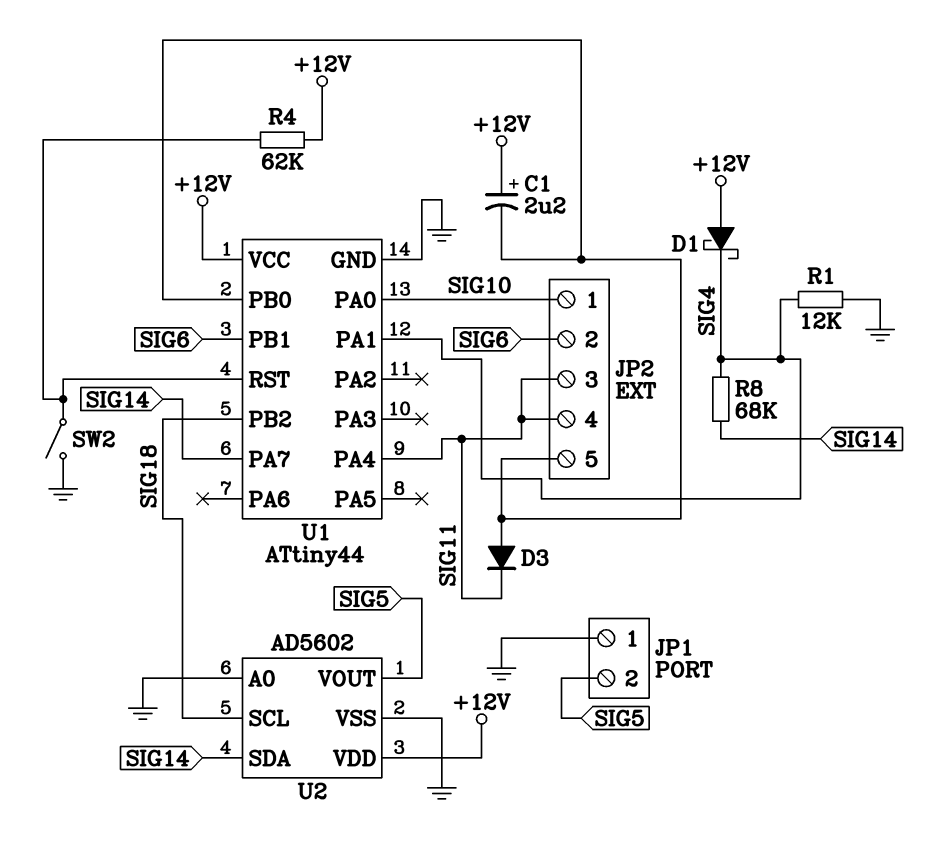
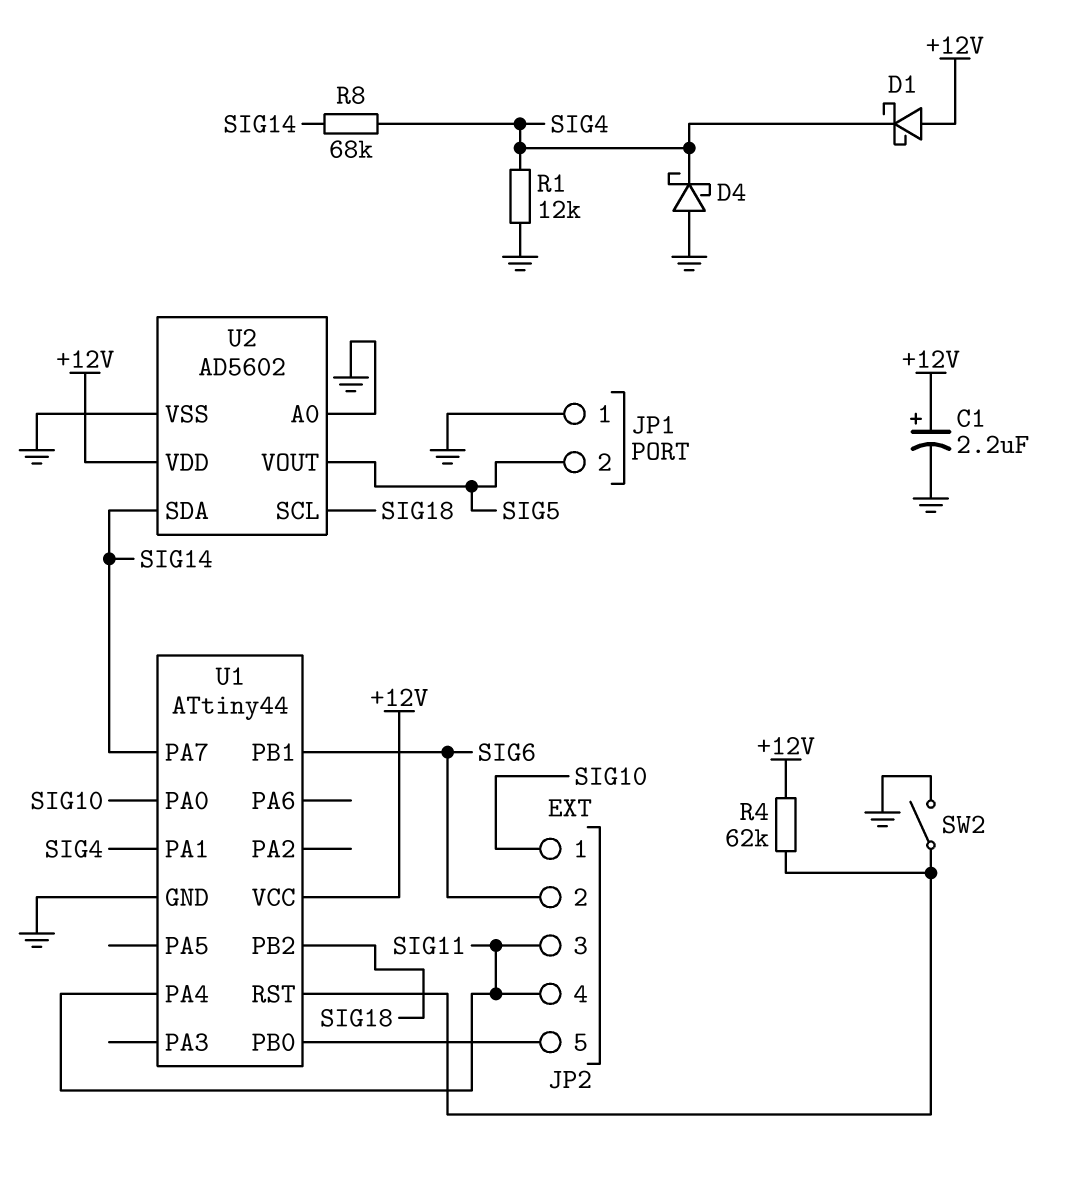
C1: 2.2uF (plus +12V, minus JP2/5) -> 2.2uF (plus +12V, minus GND)
D3: diode (A JP2/5, K SIG11) -> none
D4: none -> schottky (A GND, K SIG4)

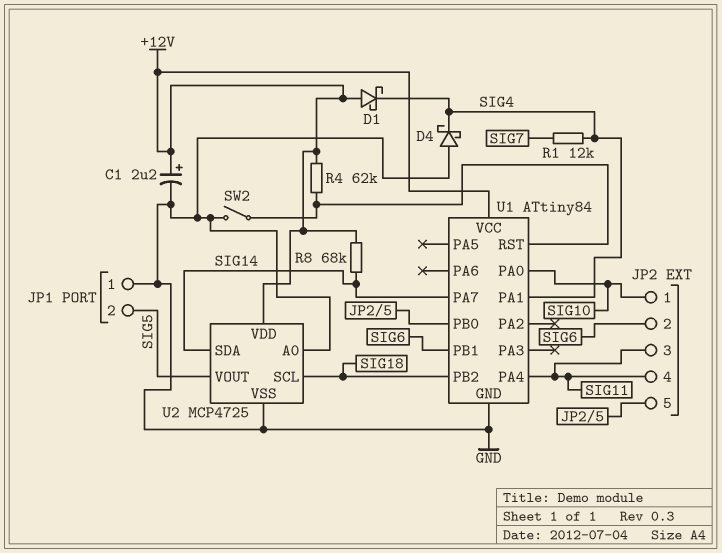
R1: 12k (GND, SIG4) -> 12k (SIG4, SIG7)
R8: 68k (SIG4, SIG14) -> 68k (+12V, SIG14)
U1: ATtiny44 -> ATtiny84
U2: AD5602 -> MCP4725

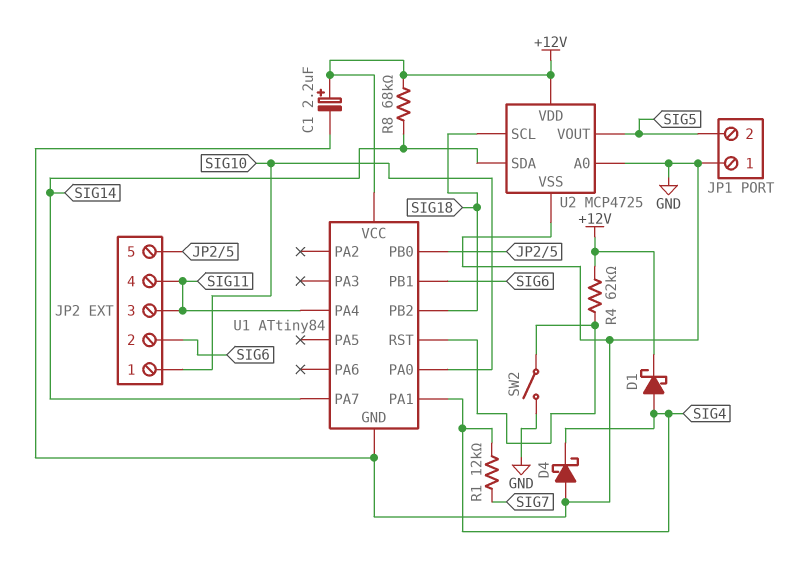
D1: schottky (A +12V, K SIG4) -> schottky (A SIG4, K +12V)

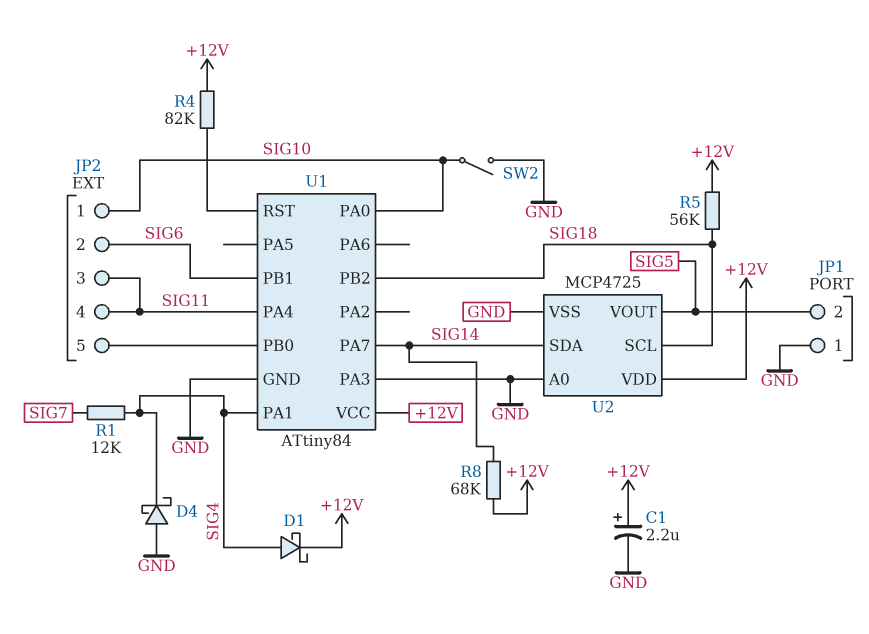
R4: 62k (+12V, U1/RST) -> 82k (+12V, U1/RST)
R5: none -> 56k (+12V, SIG18)
SW2: switch (GND, U1/RST) -> switch (GND, SIG10)
U1 pin PA3: none -> GND

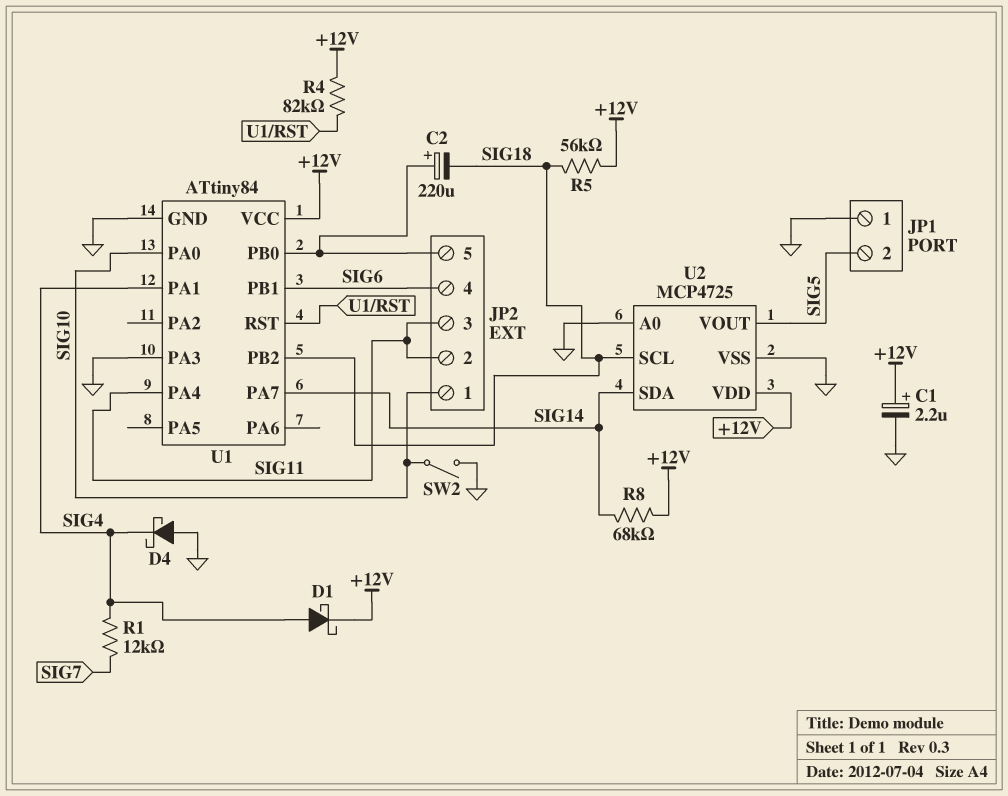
C2: none -> 220uF (plus JP2/5, minus SIG18)
JP2 pin 2: SIG6 -> SIG11
JP2 pin 4: SIG11 -> SIG6

